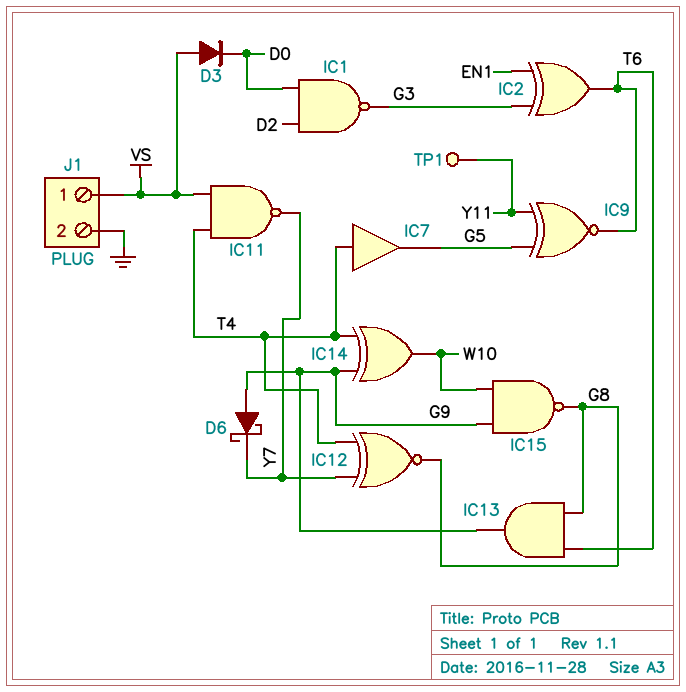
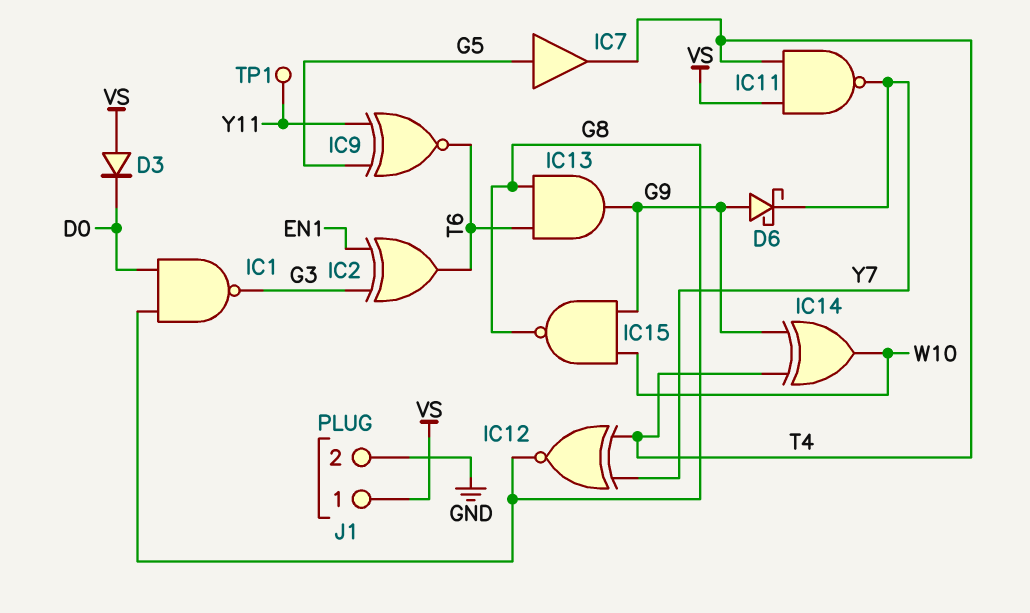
IC1: NAND (in D0, in D2, out G3) -> NAND (in D0, in G8, out G3)
IC7: buffer (in T4, out G5) -> buffer (in G5, out T4)

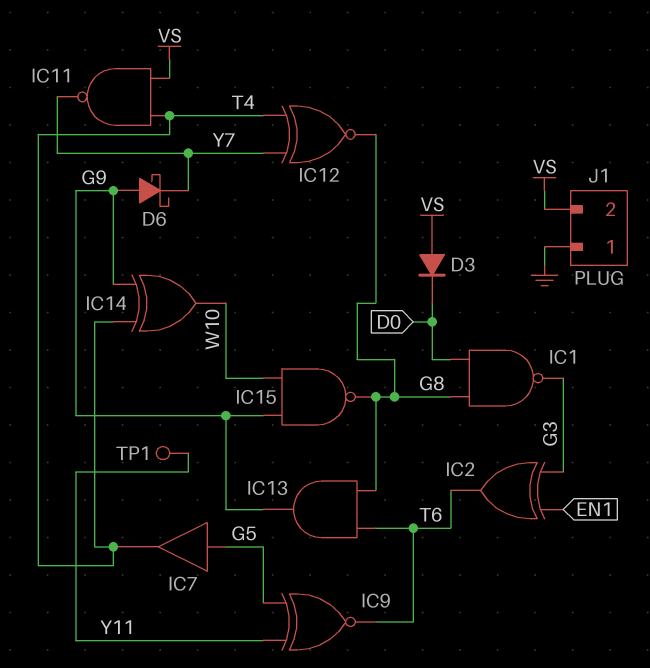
J1 pin 1: VS -> GND
J1 pin 2: GND -> VS

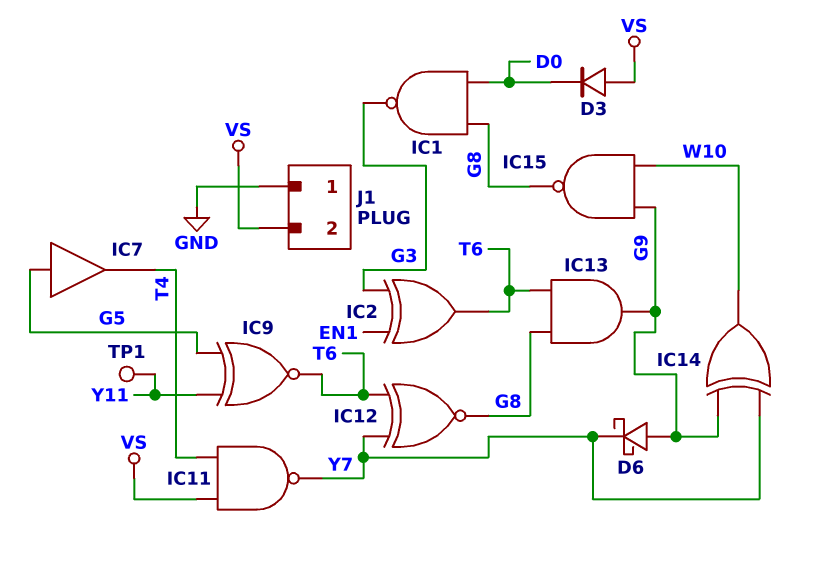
IC12: XNOR (in T4, in Y7, out G8) -> XNOR (in T6, in Y7, out G8)
IC14: XOR (in G9, in T4, out W10) -> XOR (in G9, in Y7, out W10)

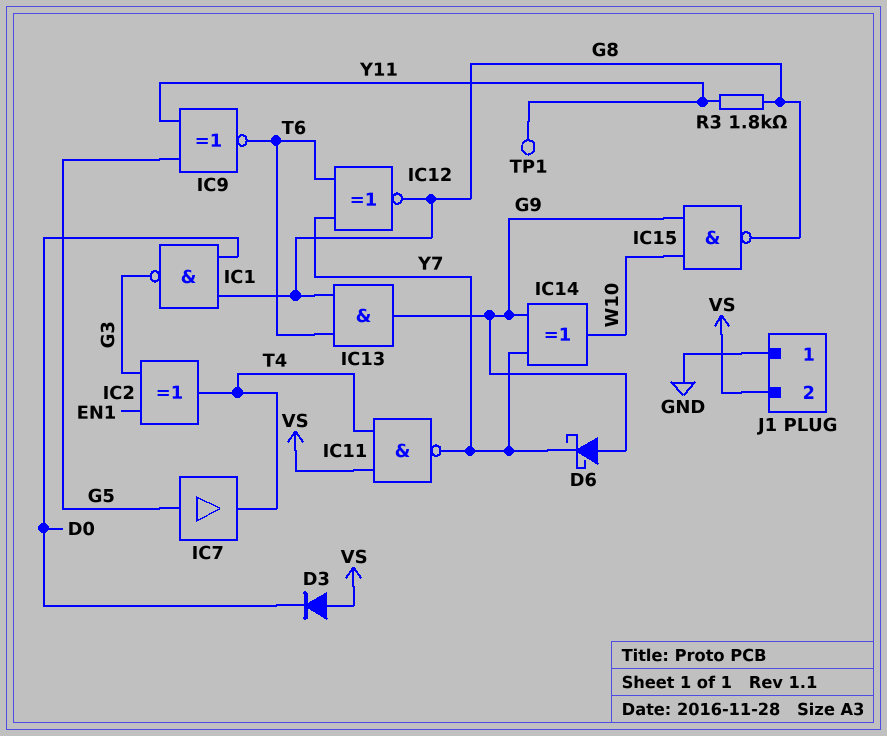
IC2: XOR (in EN1, in G3, out T6) -> XOR (in EN1, in G3, out T4)
R3: none -> 1.8k (G8, Y11)

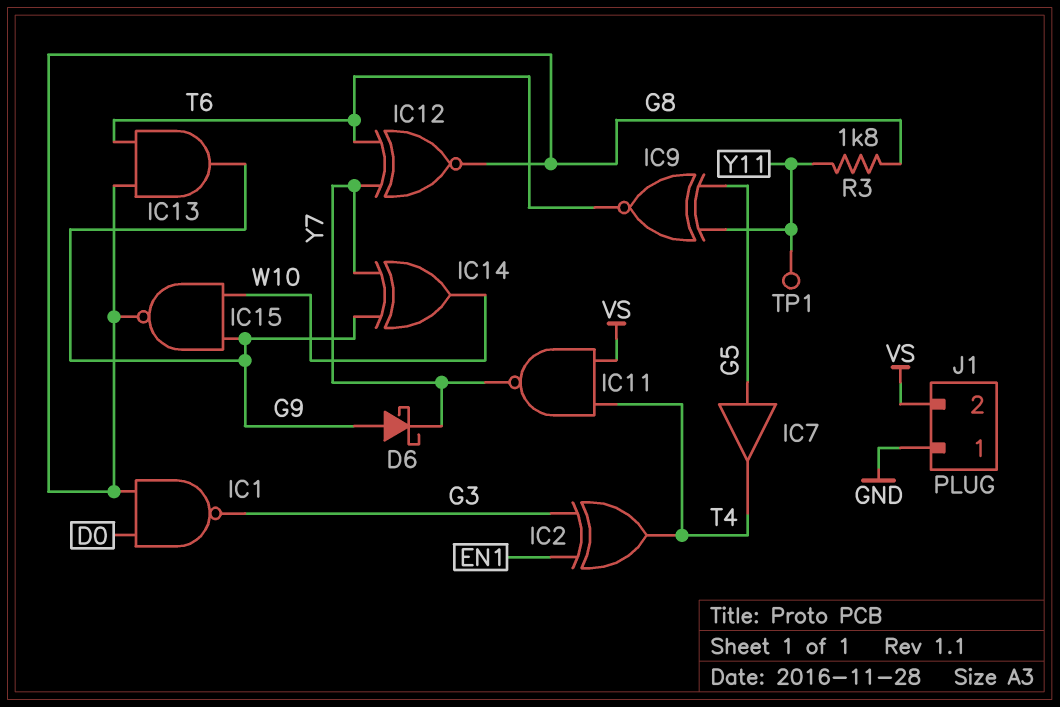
D3: diode (A VS, K D0) -> none

